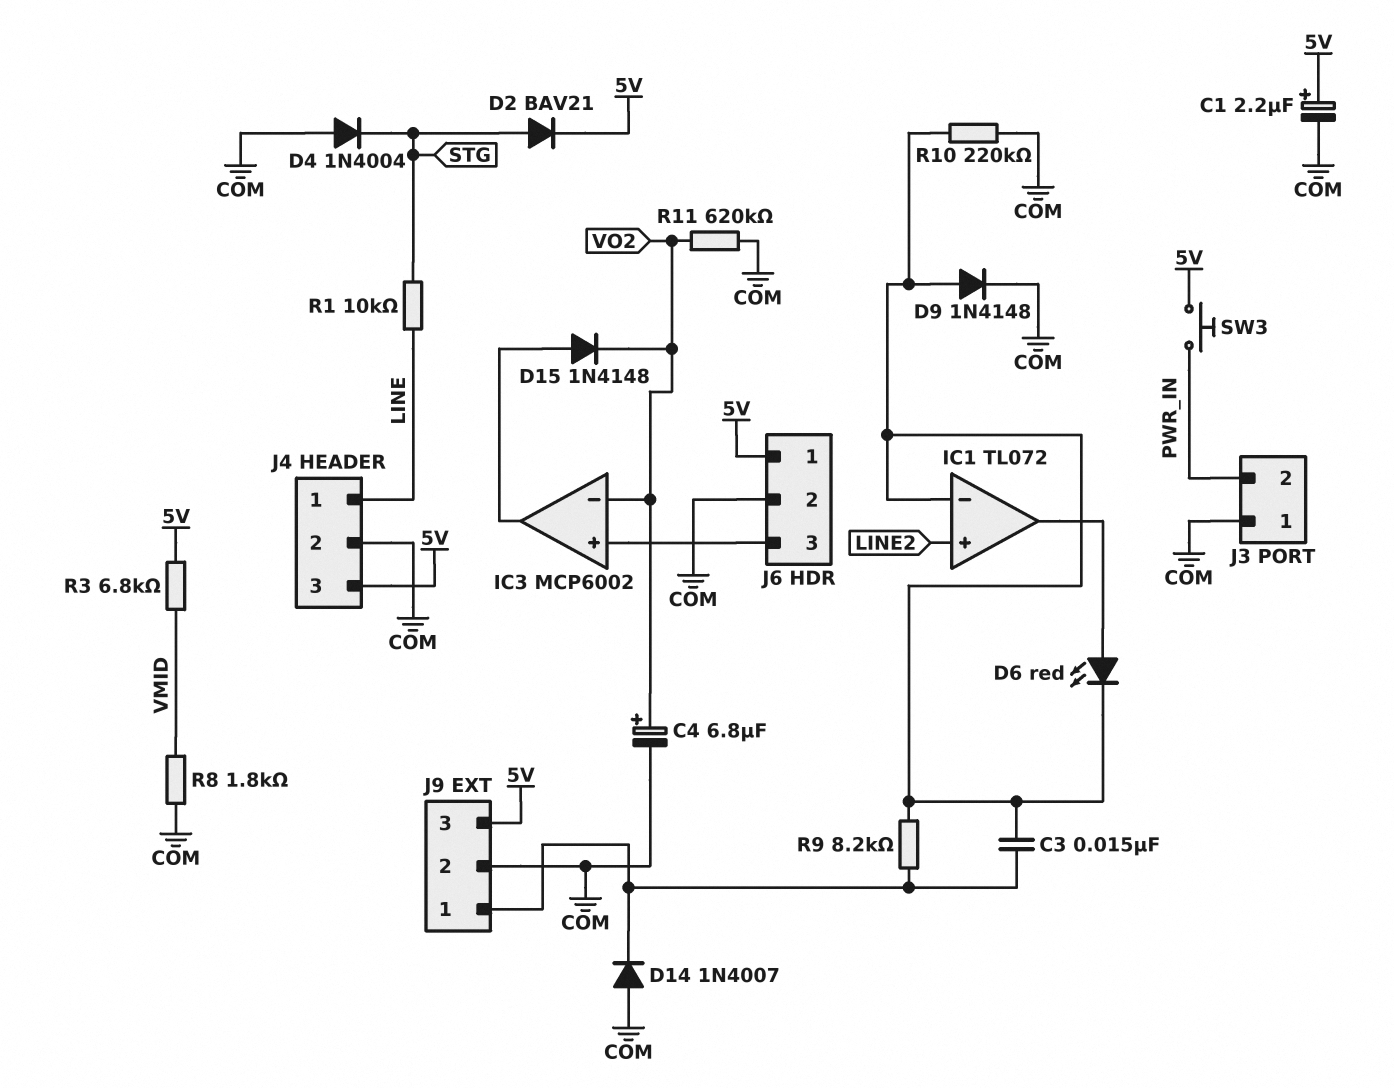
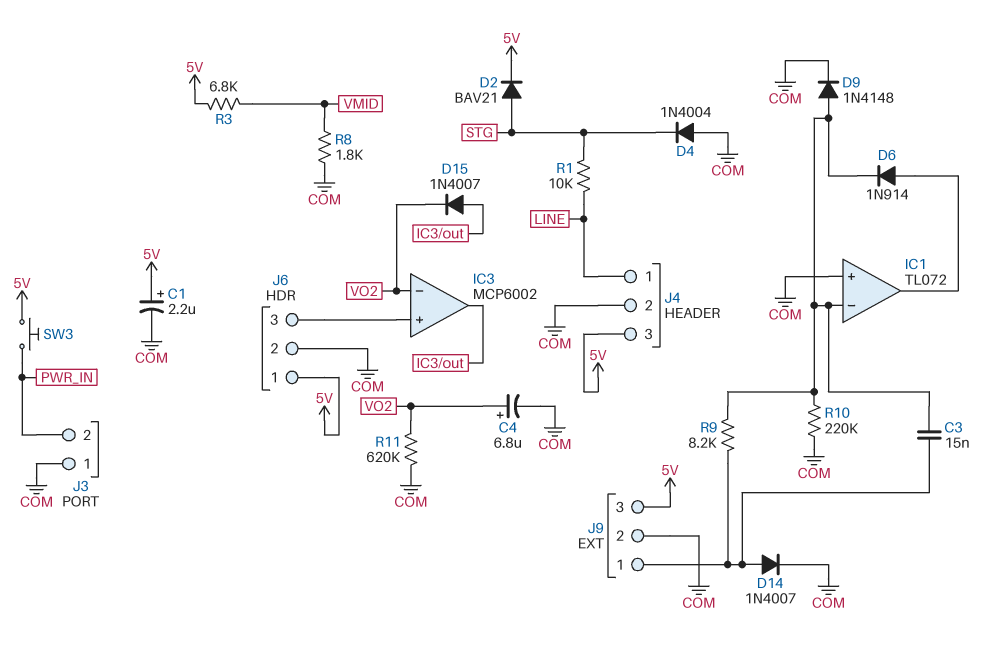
D6: LED red (A IC1/out, K IC1/in-) -> diode 1N914 (A IC1/out, K IC1/in-)
D14: diode 1N4007 (A COM, K J9/1) -> diode 1N4007 (A J9/1, K COM)
D15: diode 1N4148 (A IC3/out, K VO2) -> diode 1N4007 (A IC3/out, K VO2)
IC1 pin in+: LINE2 -> COM

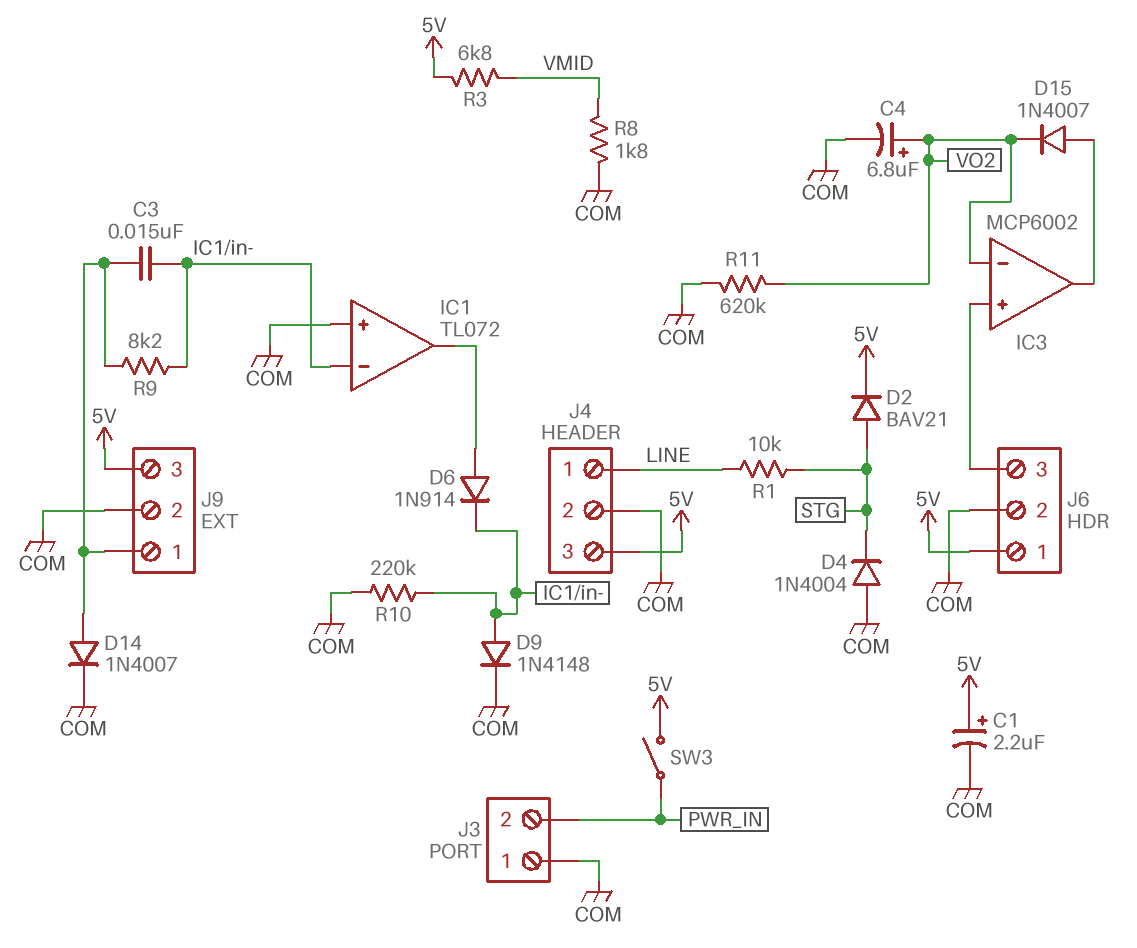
SW3: button (5V, PWR_IN) -> switch (5V, PWR_IN)

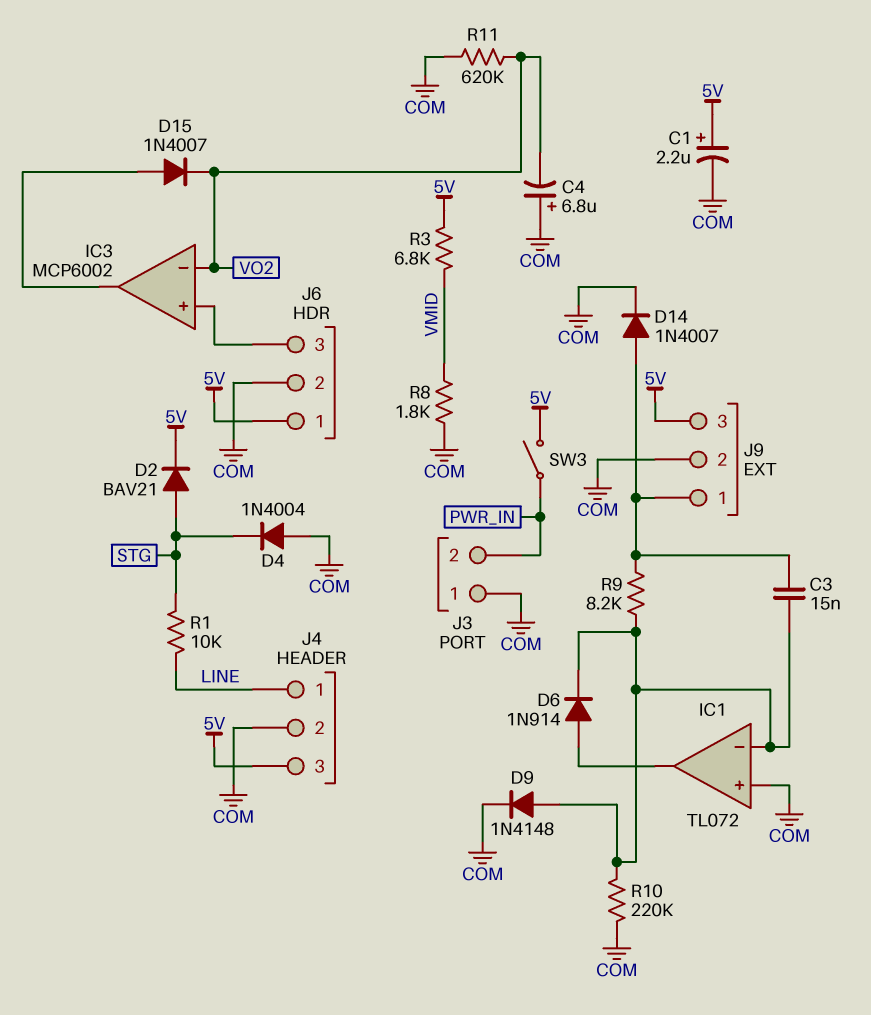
C4: 6.8uF (plus VO2, minus COM) -> 6.8uF (plus COM, minus VO2)

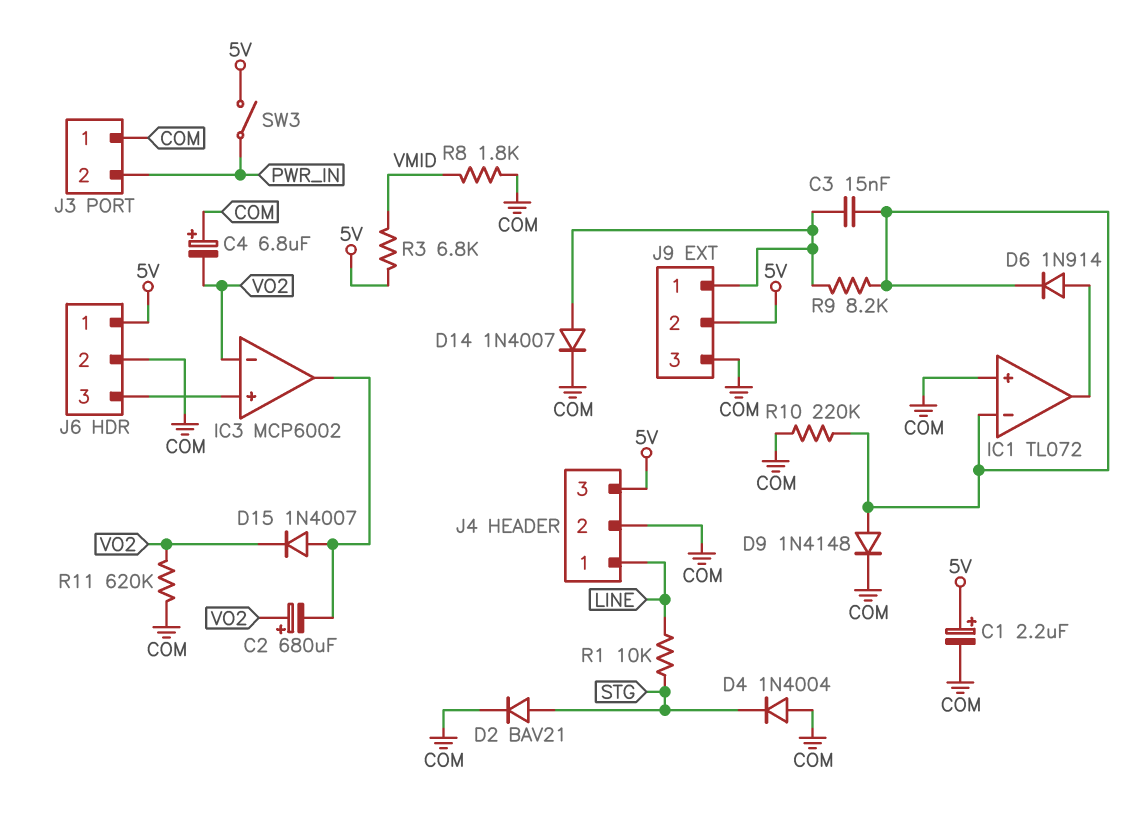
C2: none -> 680uF (plus VO2, minus IC3/out)
D2: diode BAV21 (A STG, K 5V) -> diode BAV21 (A STG, K COM)
J9 pin 2: COM -> 5V
J9 pin 3: 5V -> COM

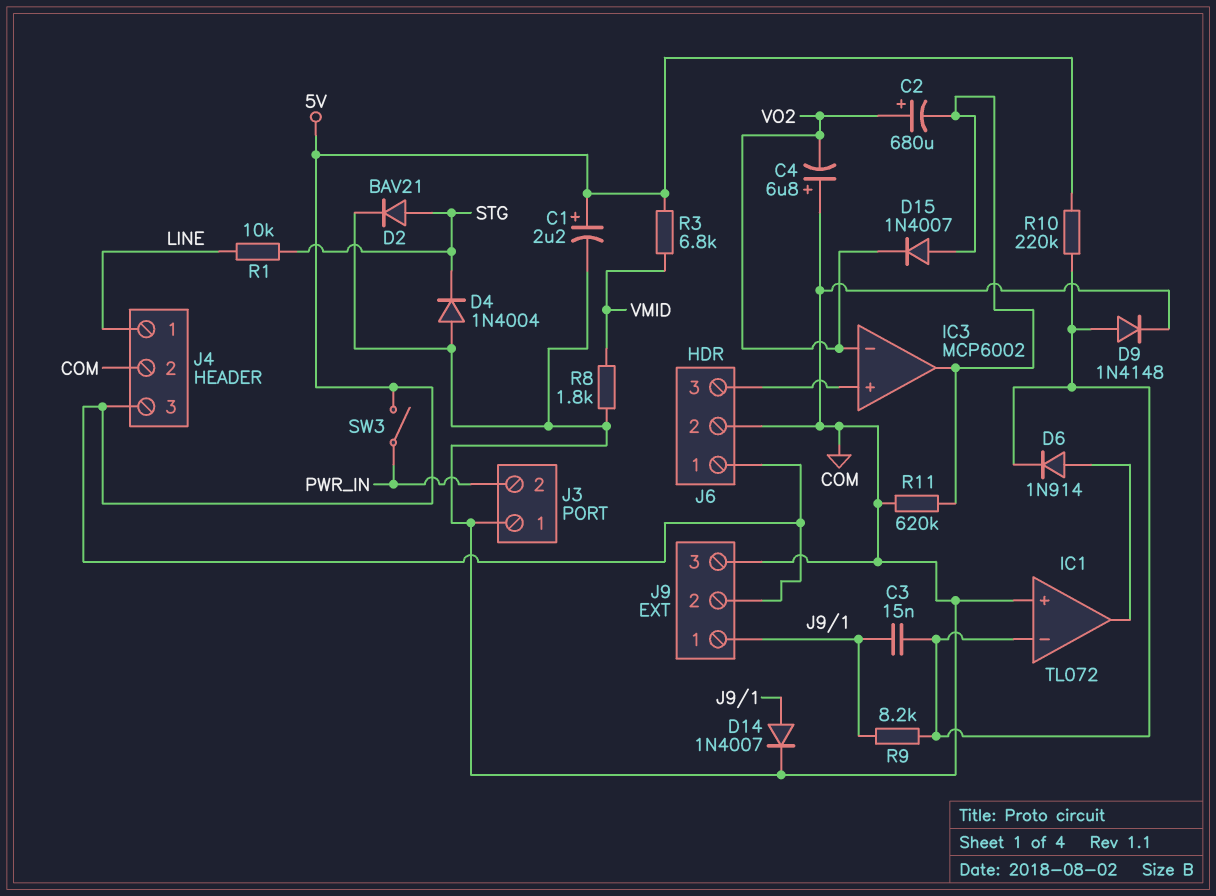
R10: 220k (COM, IC1/in-) -> 220k (5V, IC1/in-)
R11: 620k (COM, VO2) -> 620k (COM, IC3/out)

